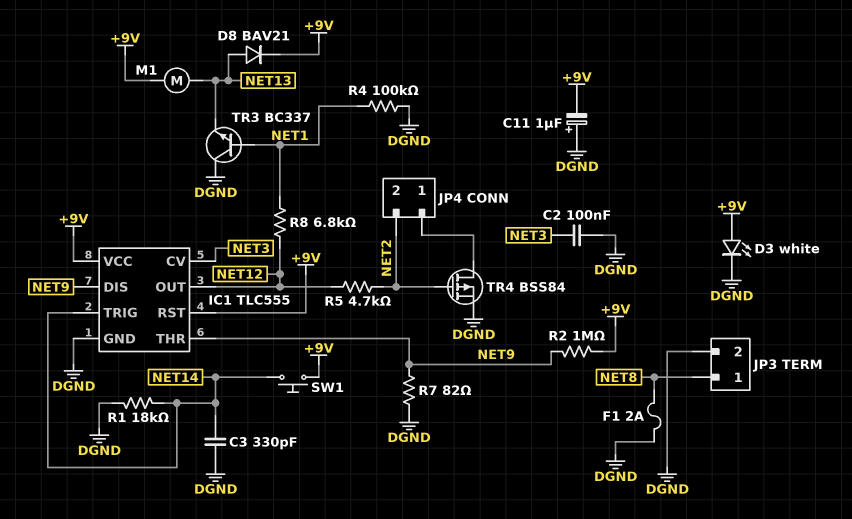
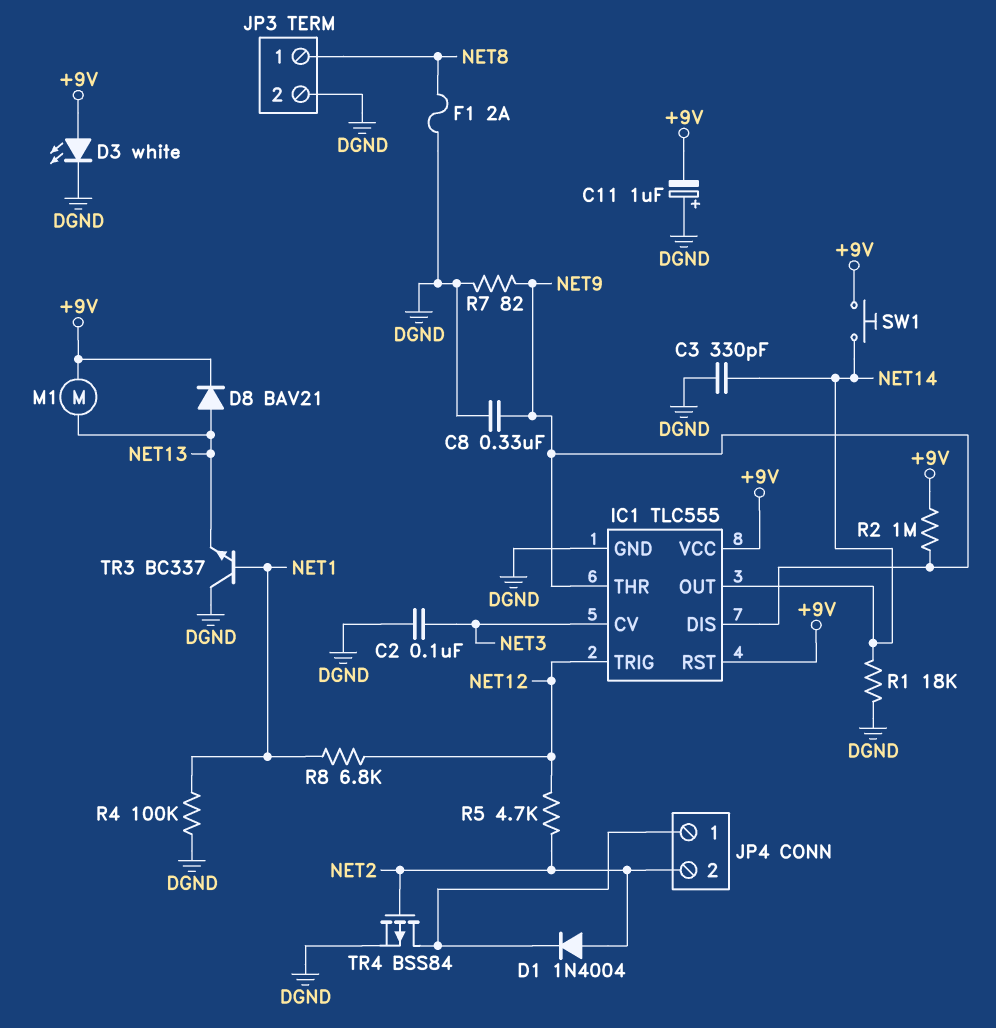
C8: none -> 330nF (DGND, NET9)
D1: none -> diode 1N4004 (A NET2, K JP4/1)
IC1 pin OUT: NET12 -> NET14
IC1 pin TRIG: NET14 -> NET12

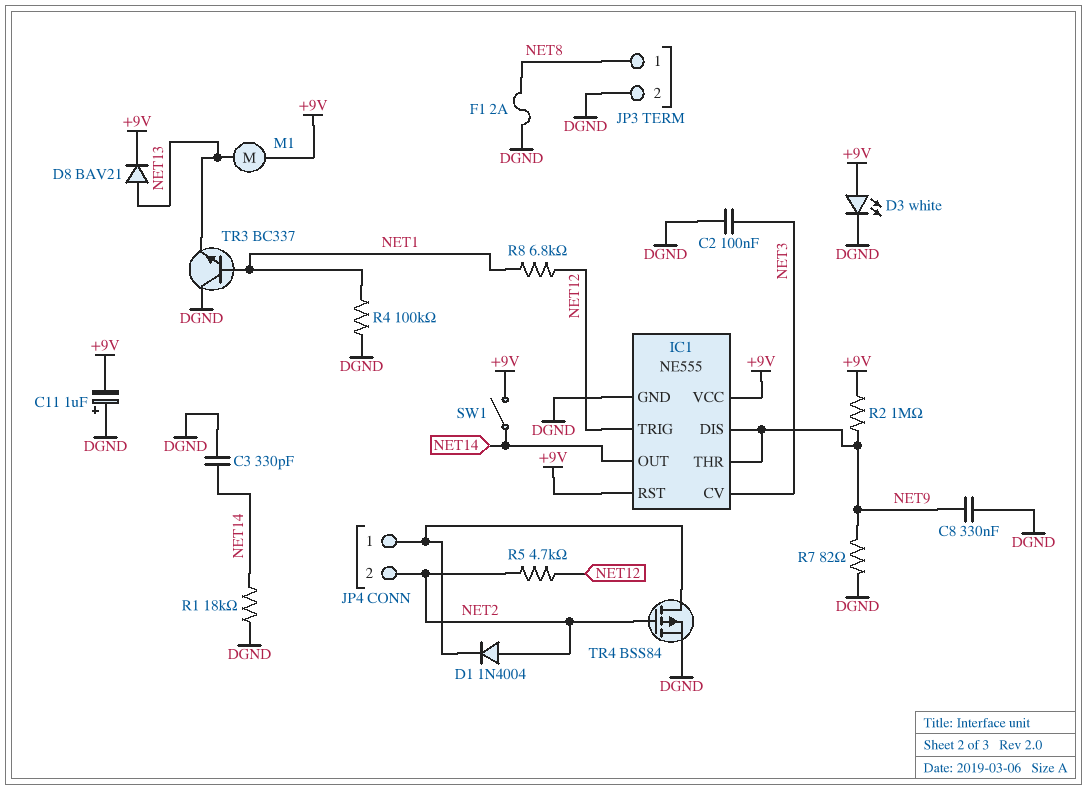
IC1: TLC555 -> NE555
SW1: button (+9V, NET14) -> switch (+9V, NET14)

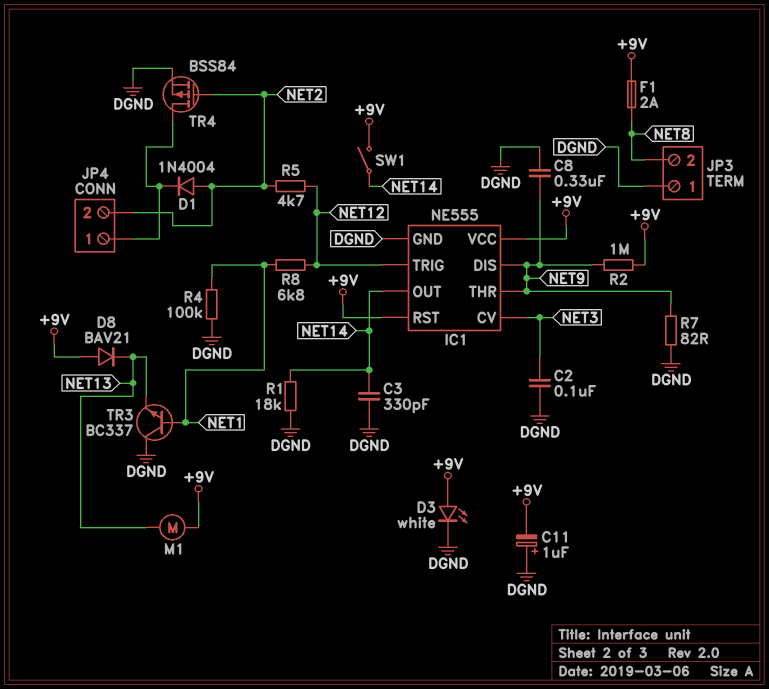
D8: diode BAV21 (A NET13, K +9V) -> diode BAV21 (A +9V, K NET13)
F1: 2A (DGND, NET8) -> 2A (+9V, NET8)
JP3 pin 1: NET8 -> DGND
JP3 pin 2: DGND -> NET8

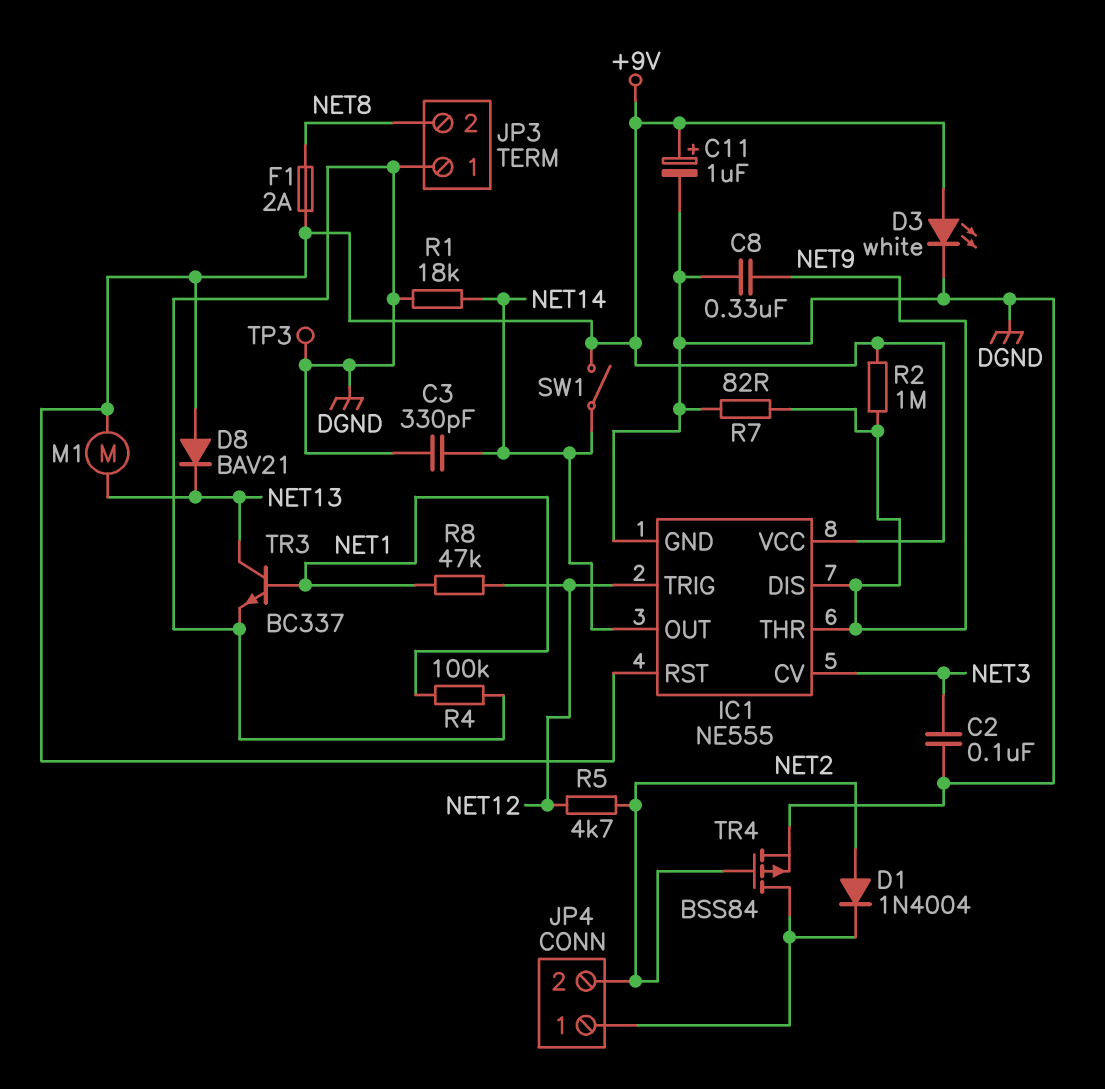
C11: 1uF (plus DGND, minus +9V) -> 1uF (plus +9V, minus DGND)
R8: 6.8k (NET1, NET12) -> 47k (NET1, NET12)
TP3: none -> test point (DGND)
TR3: NPN BC337 (B NET1, C DGND, E NET13) -> NPN BC337 (B NET1, C NET13, E DGND)

